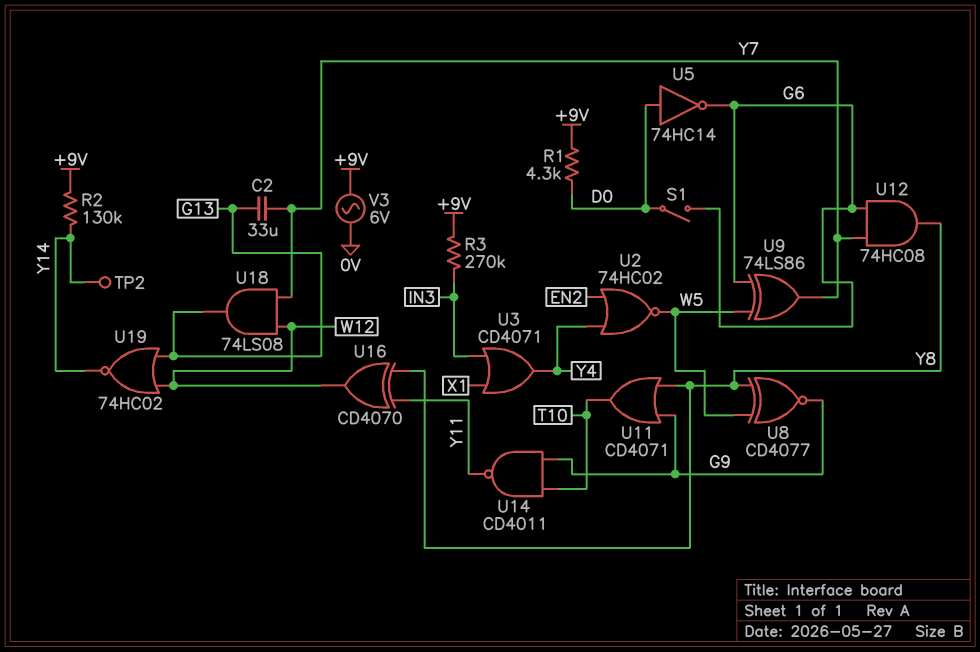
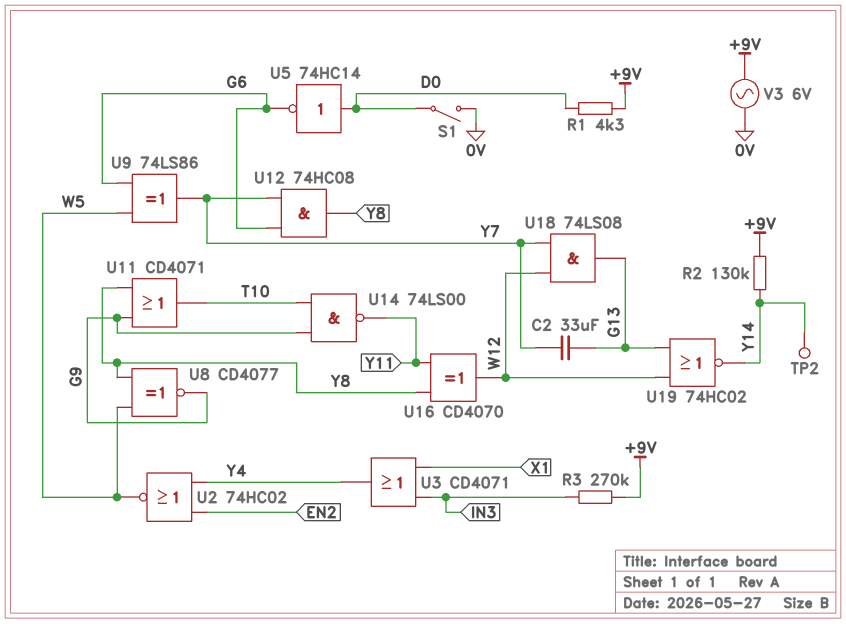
S1: switch (D0, G6) -> switch (0V, D0)
U14: NAND CD4011 (in G9, in T10, out Y11) -> NAND 74LS00 (in G9, in T10, out Y11)

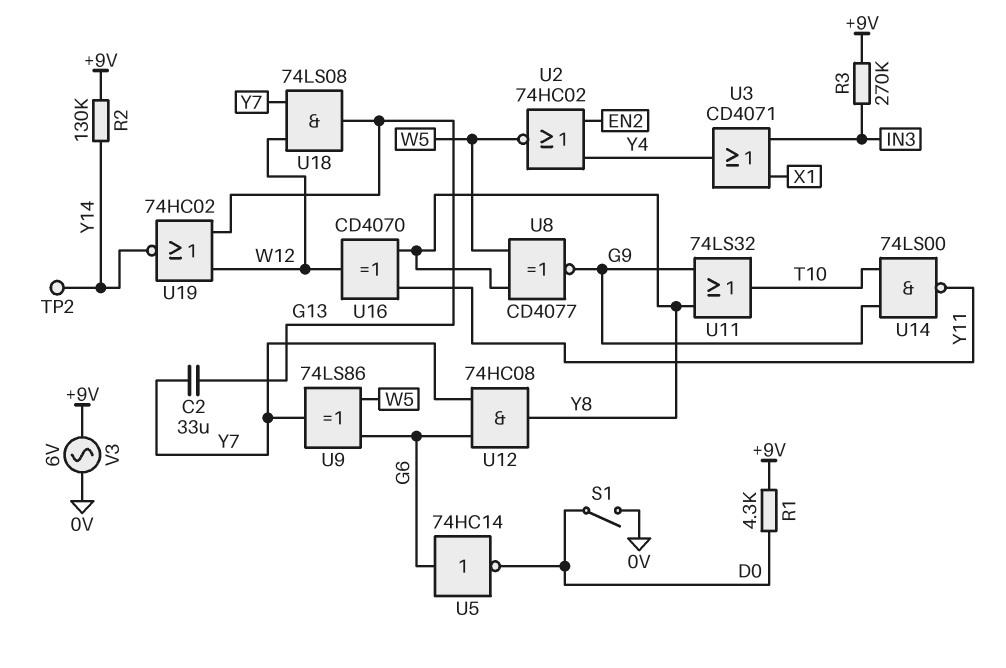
U5: NOT 74HC14 (in D0, out G6) -> NOT 74HC14 (in G6, out D0)
U11: OR CD4071 (in G9, in Y8, out T10) -> OR 74LS32 (in G9, in Y8, out T10)

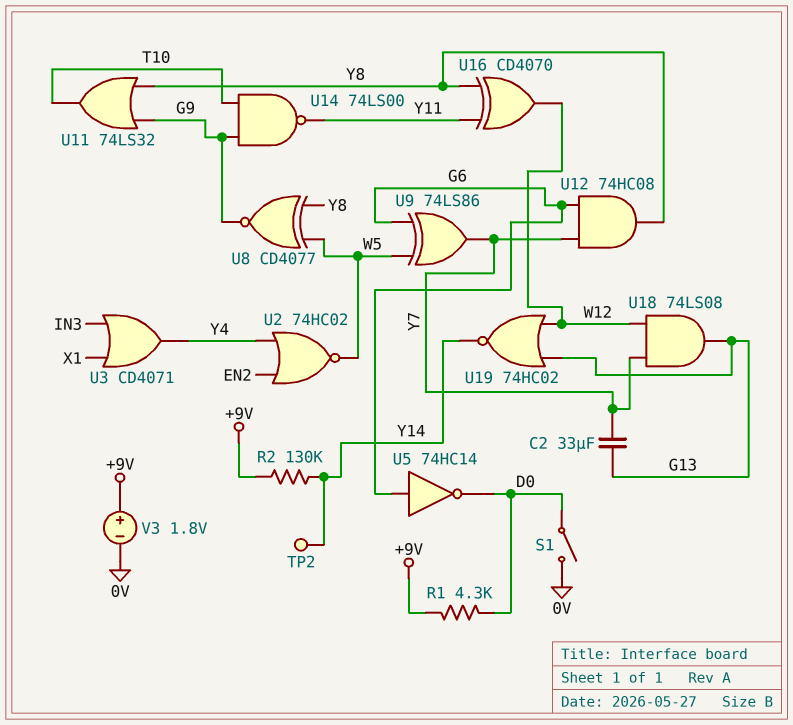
R3: 270k (+9V, IN3) -> none
V3: AC 6V (+9V, 0V) -> 1.8V (plus +9V, minus 0V)

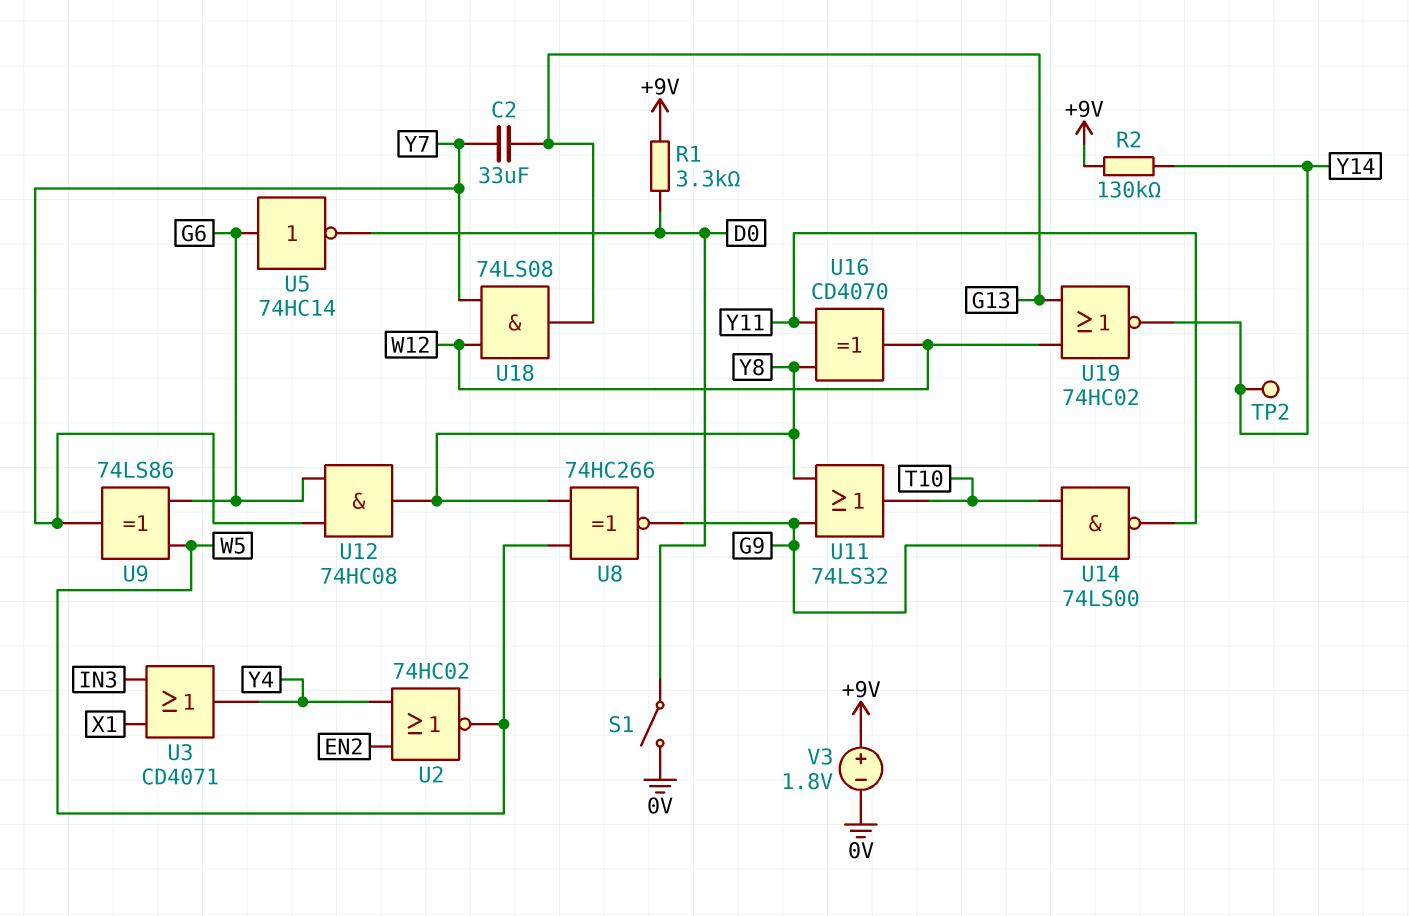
R1: 4.3k (+9V, D0) -> 3.3k (+9V, D0)
U8: XNOR CD4077 (in W5, in Y8, out G9) -> XNOR 74HC266 (in W5, in Y8, out G9)

